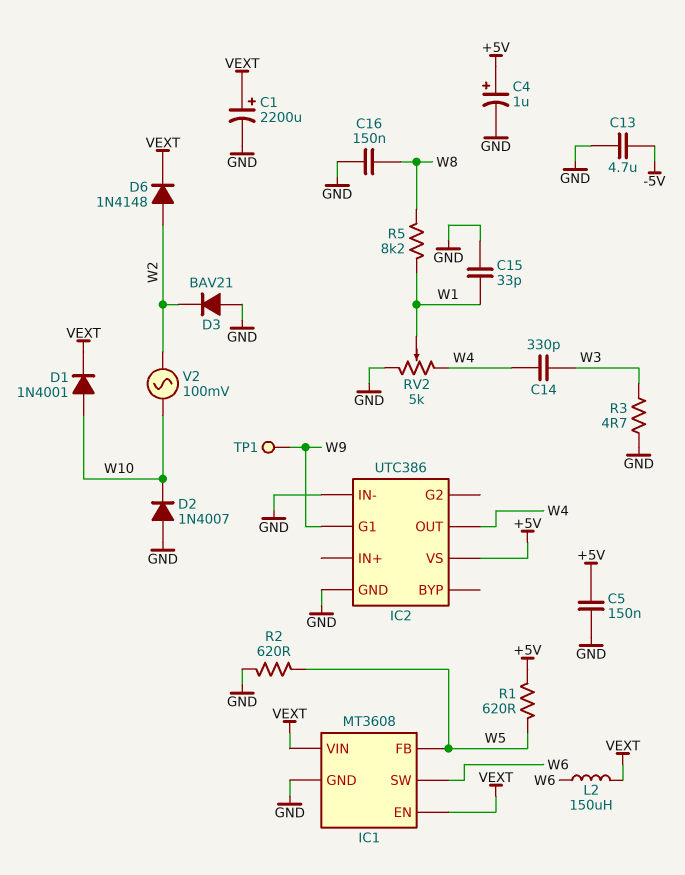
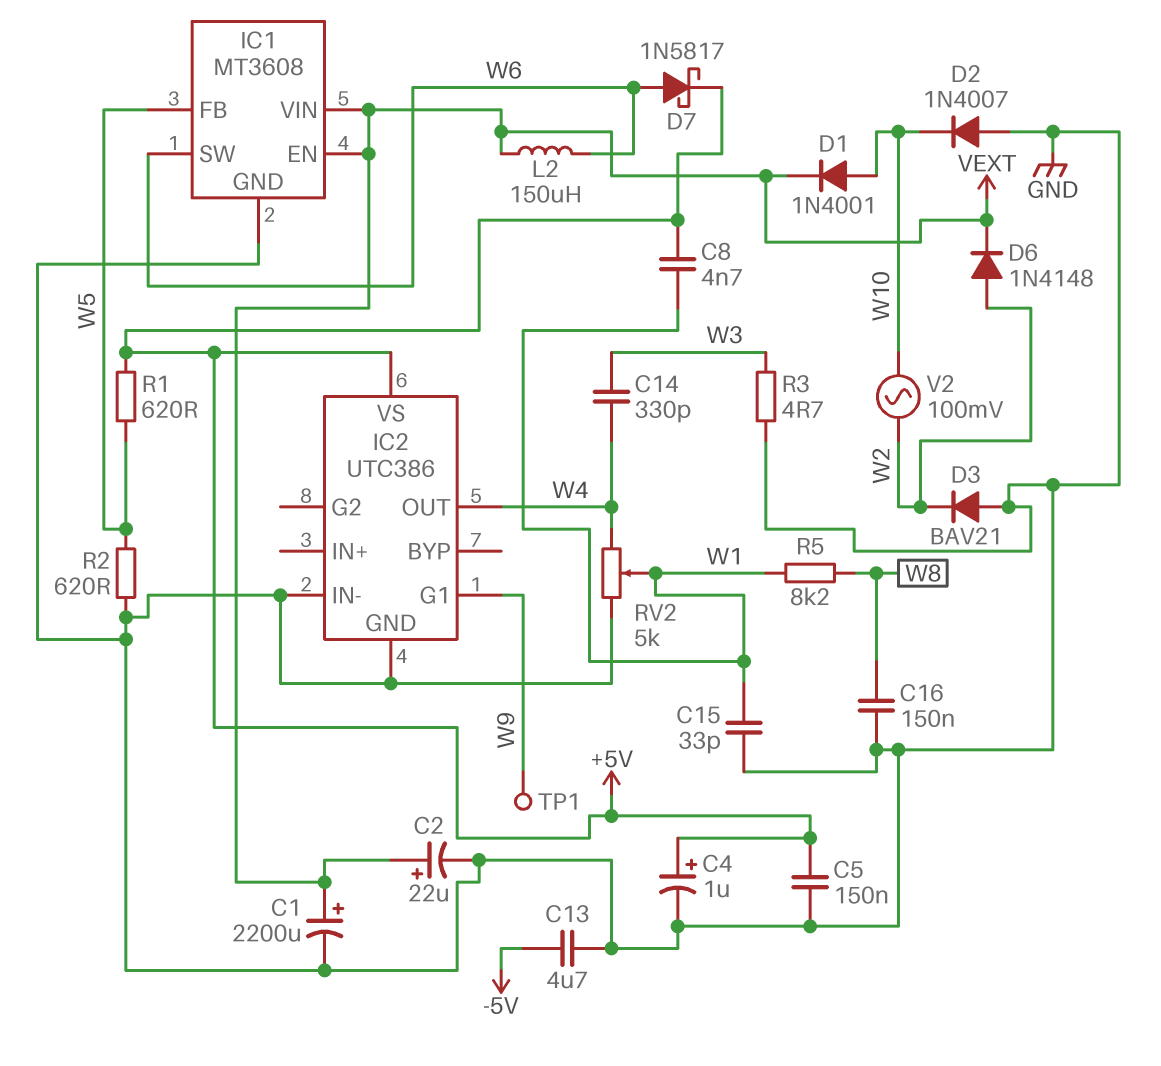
C2: none -> 22uF (plus VEXT, minus GND)
C8: none -> 4.7nF (+5V, W1)
D7: none -> schottky 1N5817 (A W6, K +5V)

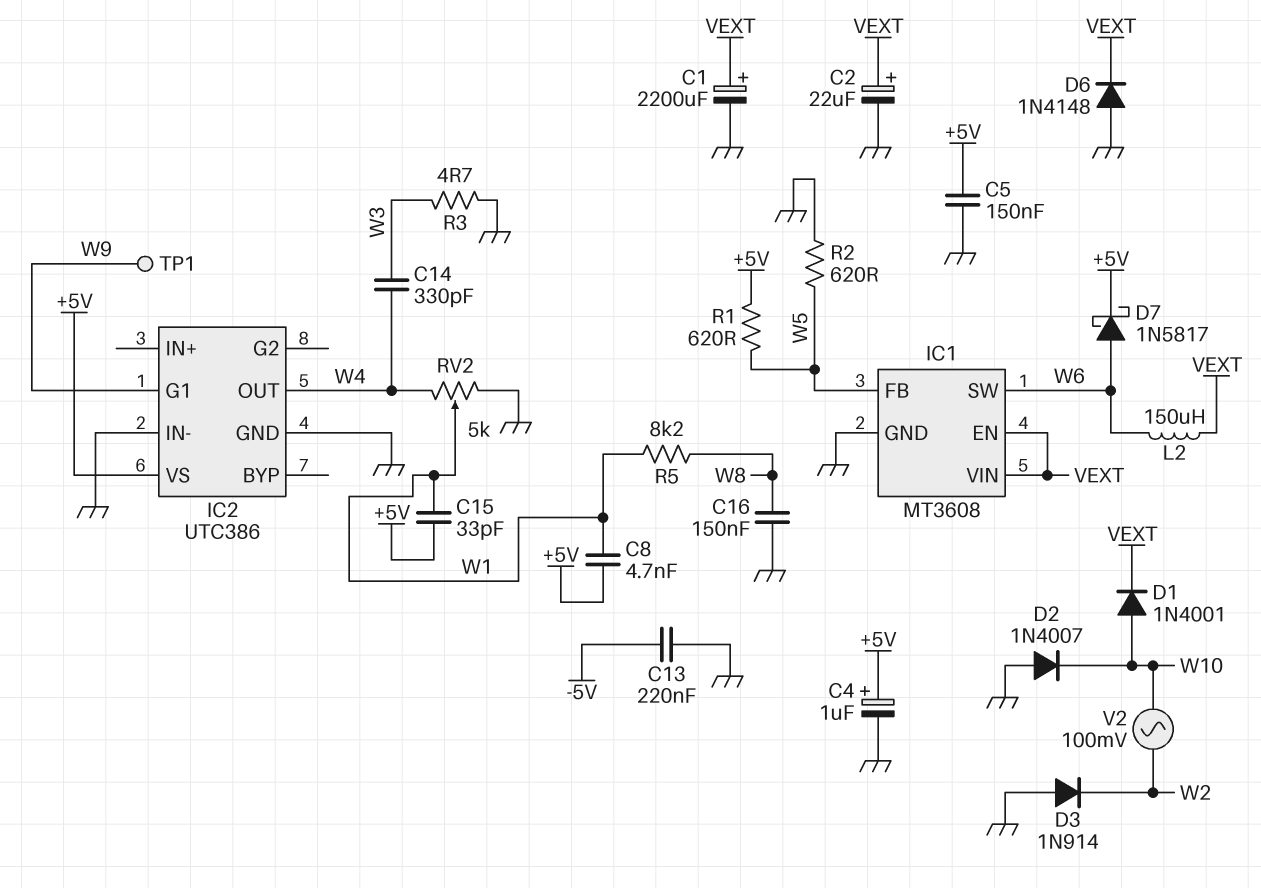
C13: 4.7uF (-5V, GND) -> 220nF (-5V, GND)
C15: 33pF (GND, W1) -> 33pF (+5V, W1)
D3: diode BAV21 (A GND, K W2) -> diode 1N914 (A GND, K W2)
D6: diode 1N4148 (A W2, K VEXT) -> diode 1N4148 (A GND, K VEXT)

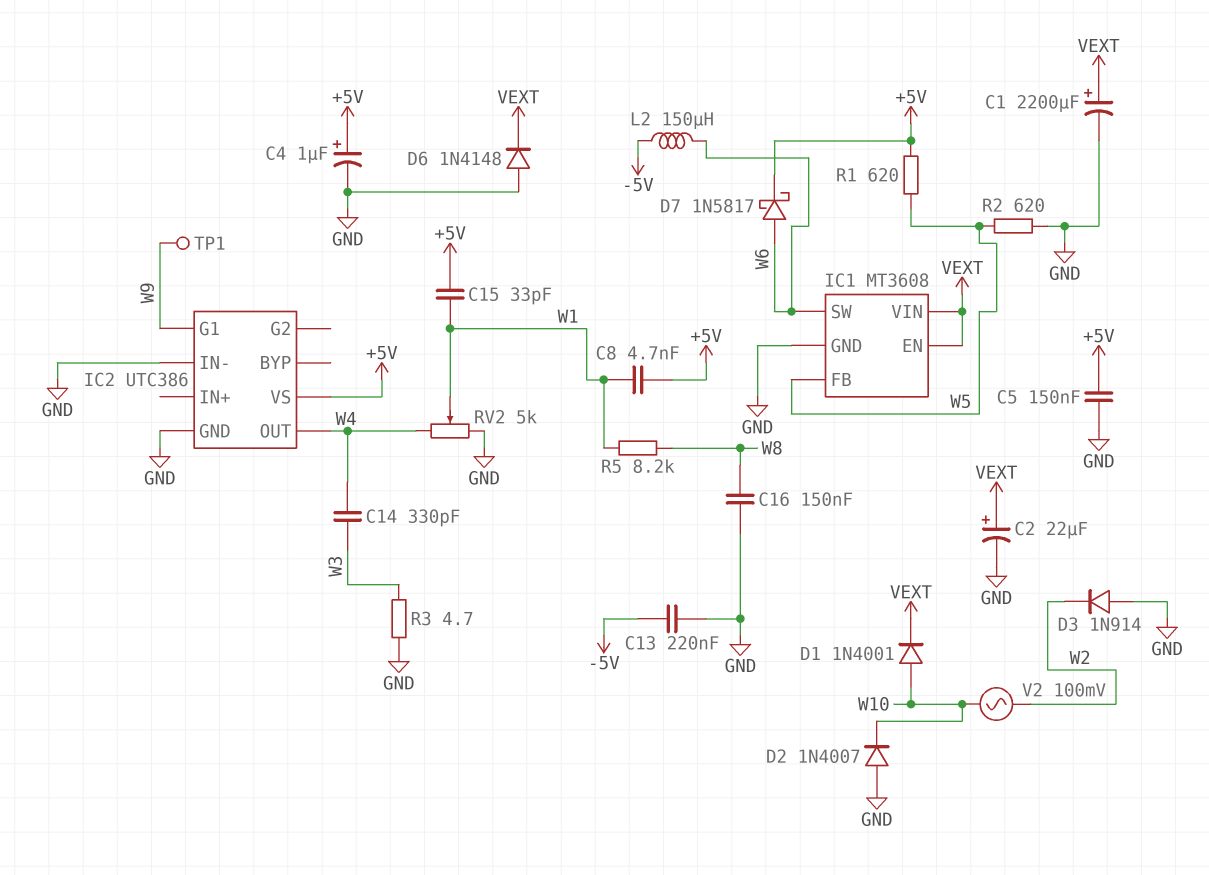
L2: 150uH (VEXT, W6) -> 150uH (-5V, W6)

